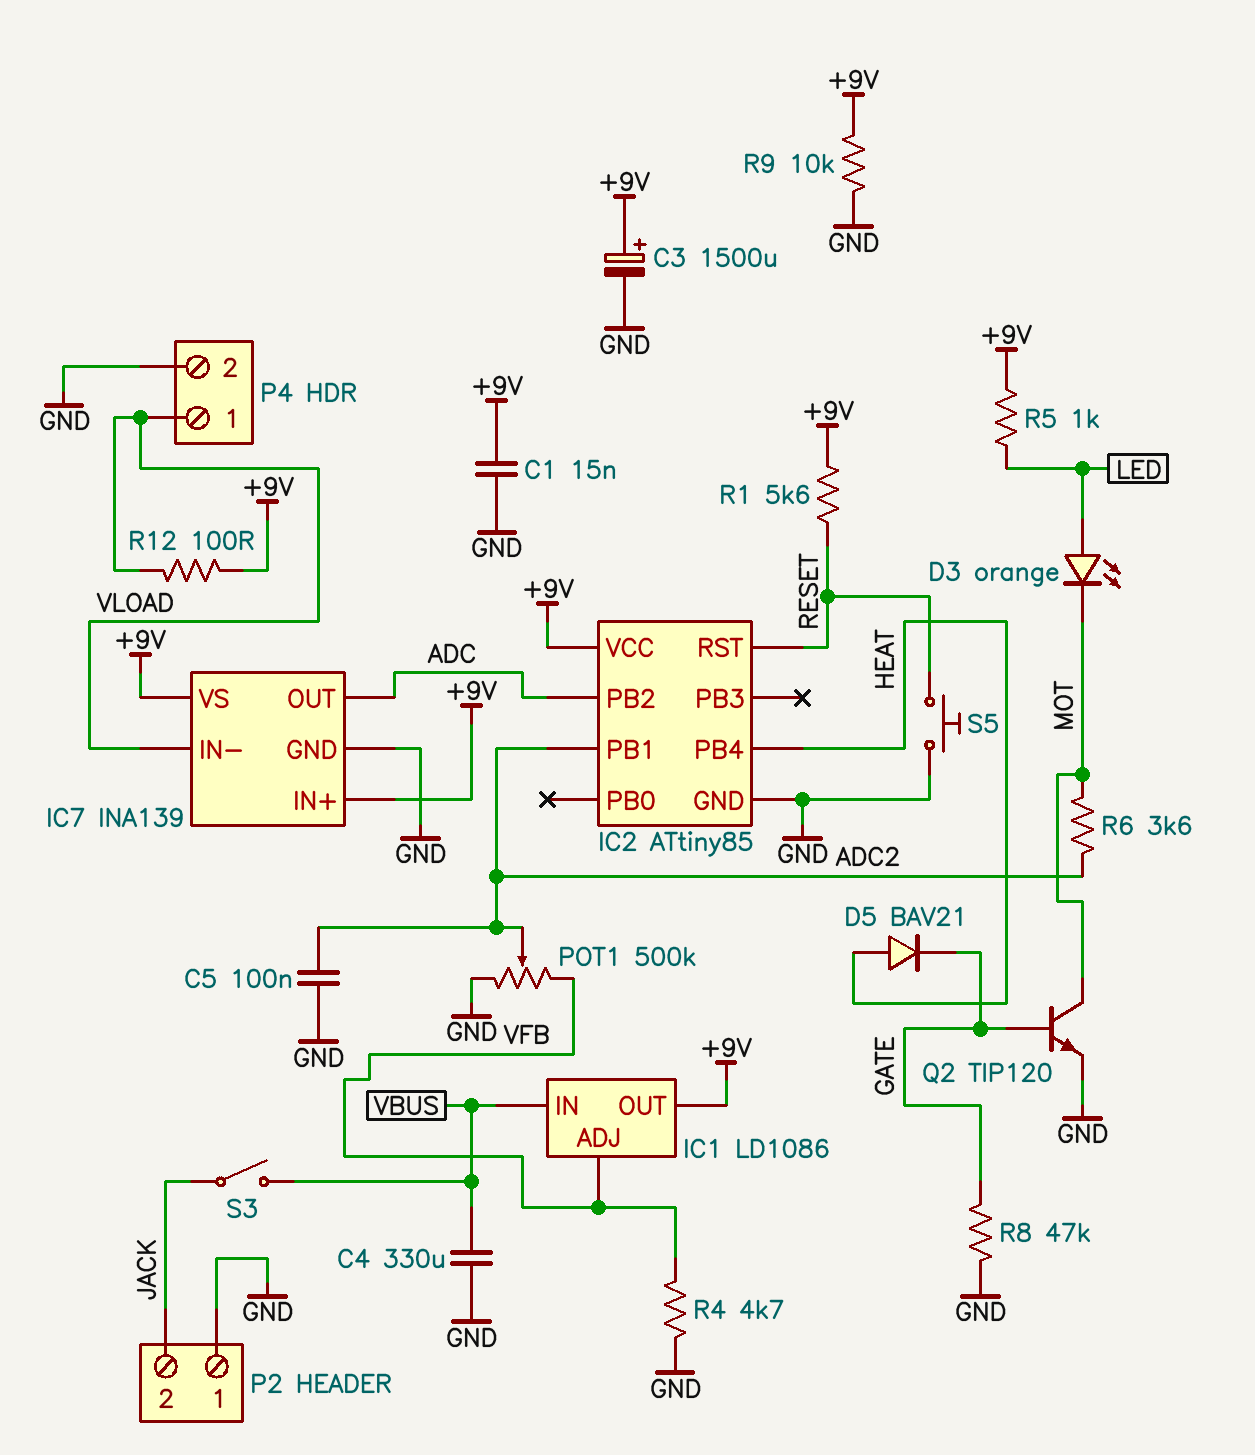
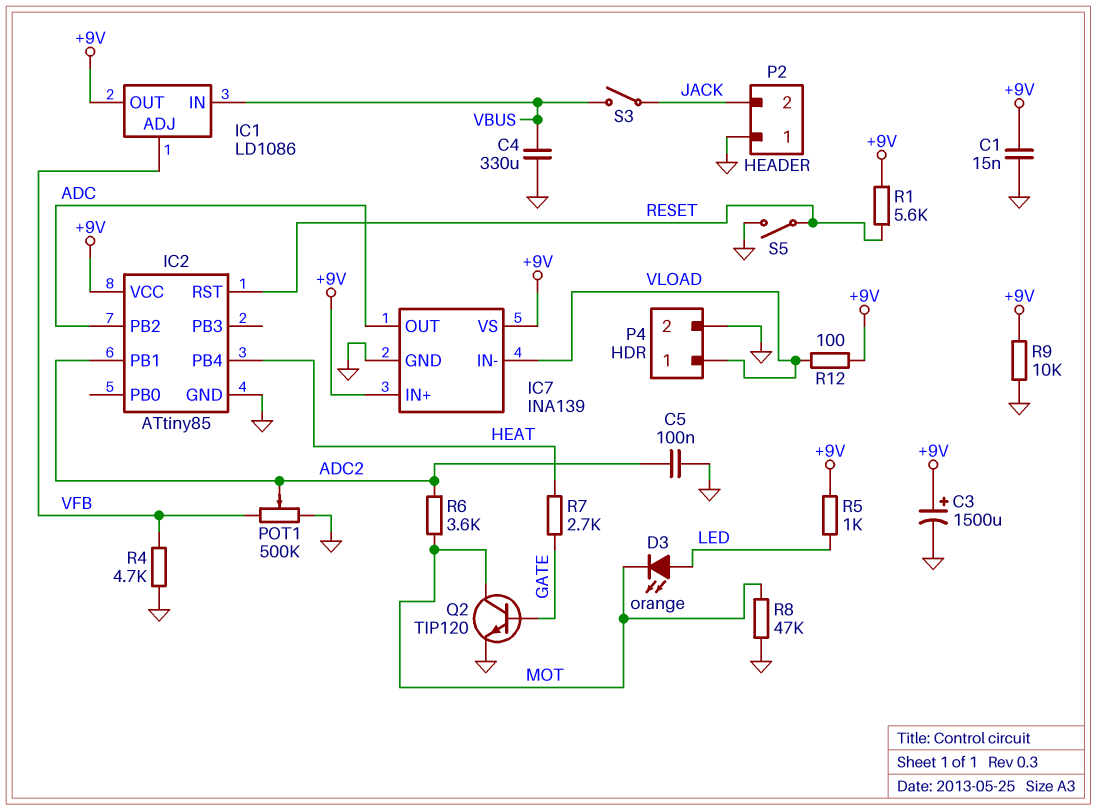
D5: diode BAV21 (A HEAT, K GATE) -> none
R7: none -> 2.7k (GATE, HEAT)
R8: 47k (GATE, GND) -> 47k (GND, MOT)
S5: button (GND, RESET) -> switch (GND, RESET)

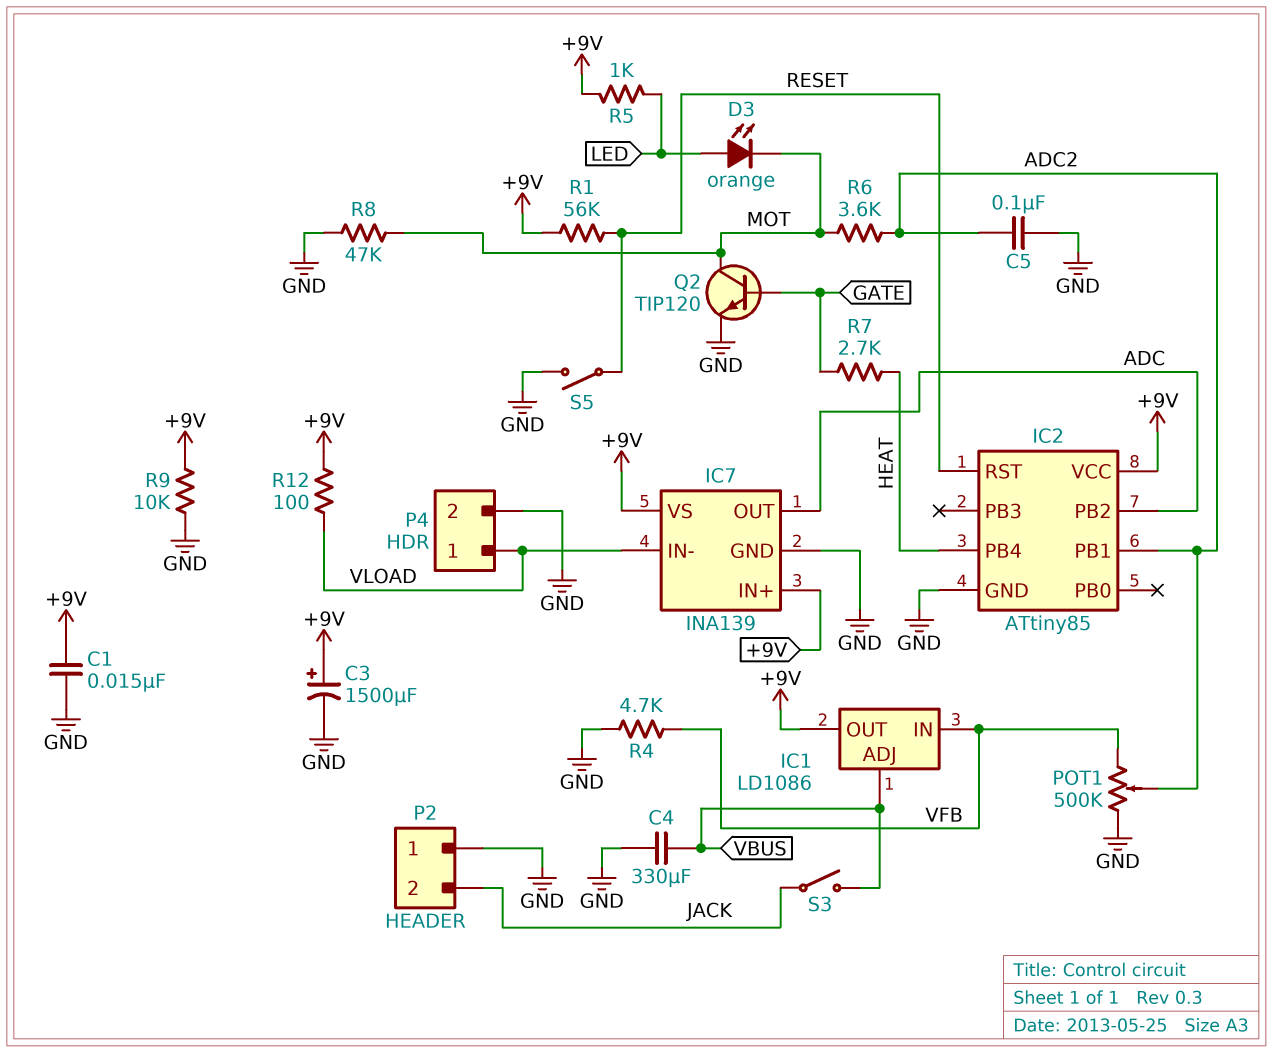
IC1 pin ADJ: VFB -> VBUS
IC1 pin IN: VBUS -> VFB
R1: 5.6k (+9V, RESET) -> 56k (+9V, RESET)

